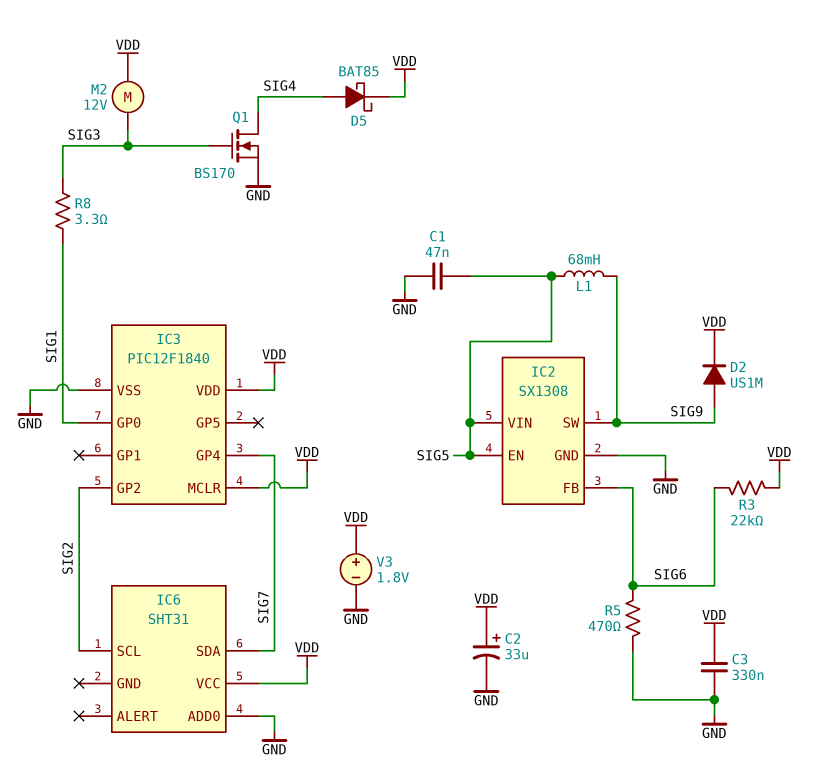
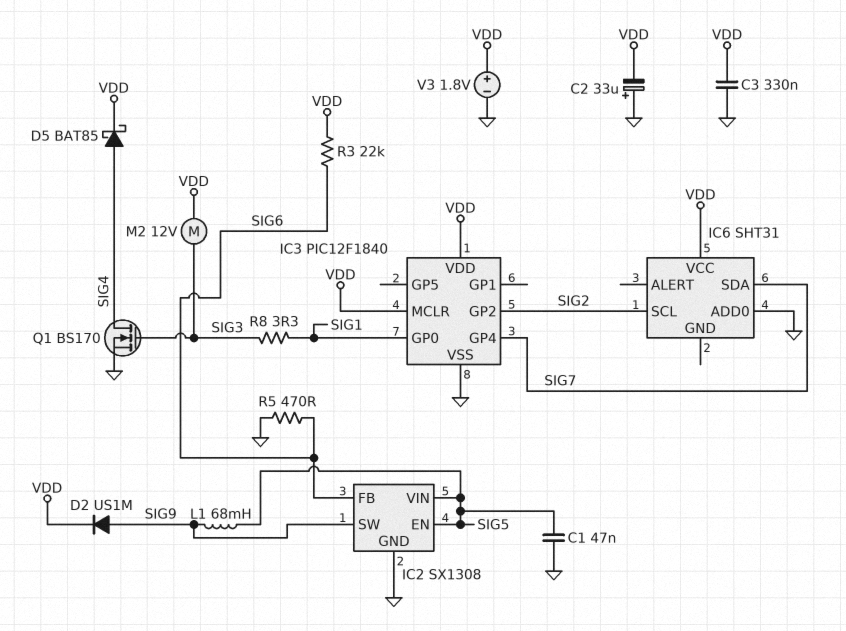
C2: 33uF (plus VDD, minus GND) -> 33uF (plus GND, minus VDD)

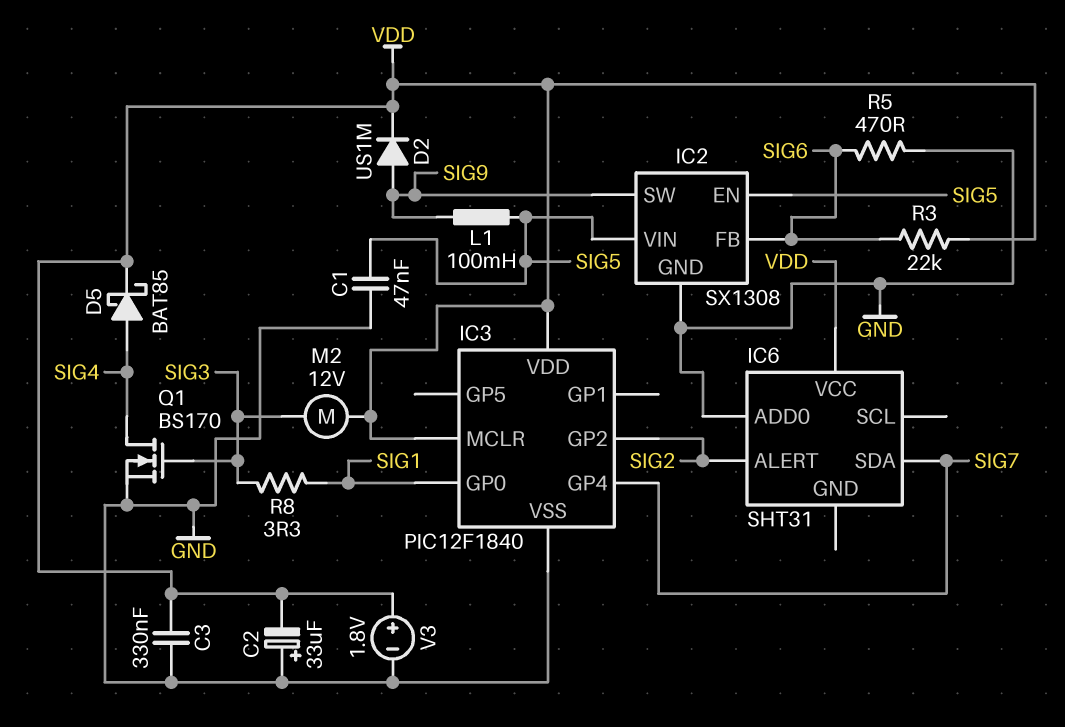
IC6 pin ALERT: none -> SIG2
IC6 pin SCL: SIG2 -> none
L1: 68mH (SIG5, SIG9) -> 100mH (SIG5, SIG9)

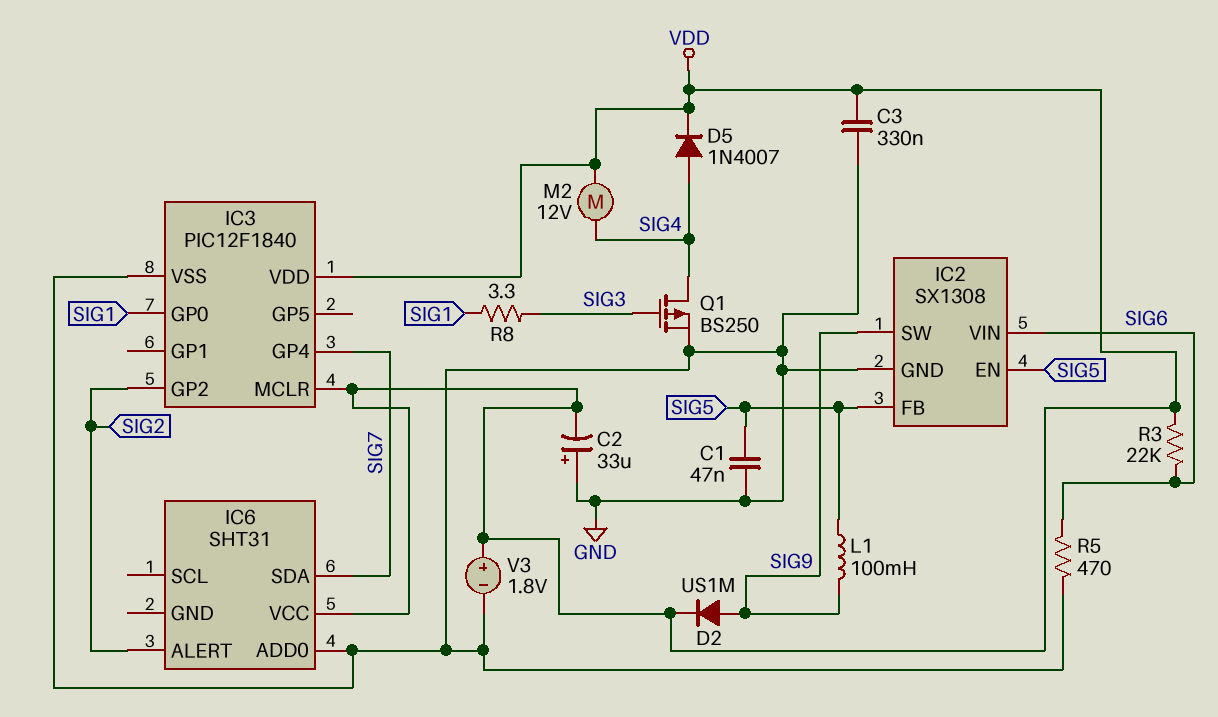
D5: schottky BAT85 (A SIG4, K VDD) -> diode 1N4007 (A SIG4, K VDD)
IC2 pin FB: SIG6 -> SIG5
IC2 pin VIN: SIG5 -> SIG6
M2: motor 12V (SIG3, VDD) -> motor 12V (SIG4, VDD)
Q1: NMOS BS170 (G SIG3, D SIG4, S GND) -> PMOS BS250 (G SIG3, D SIG4, S GND)

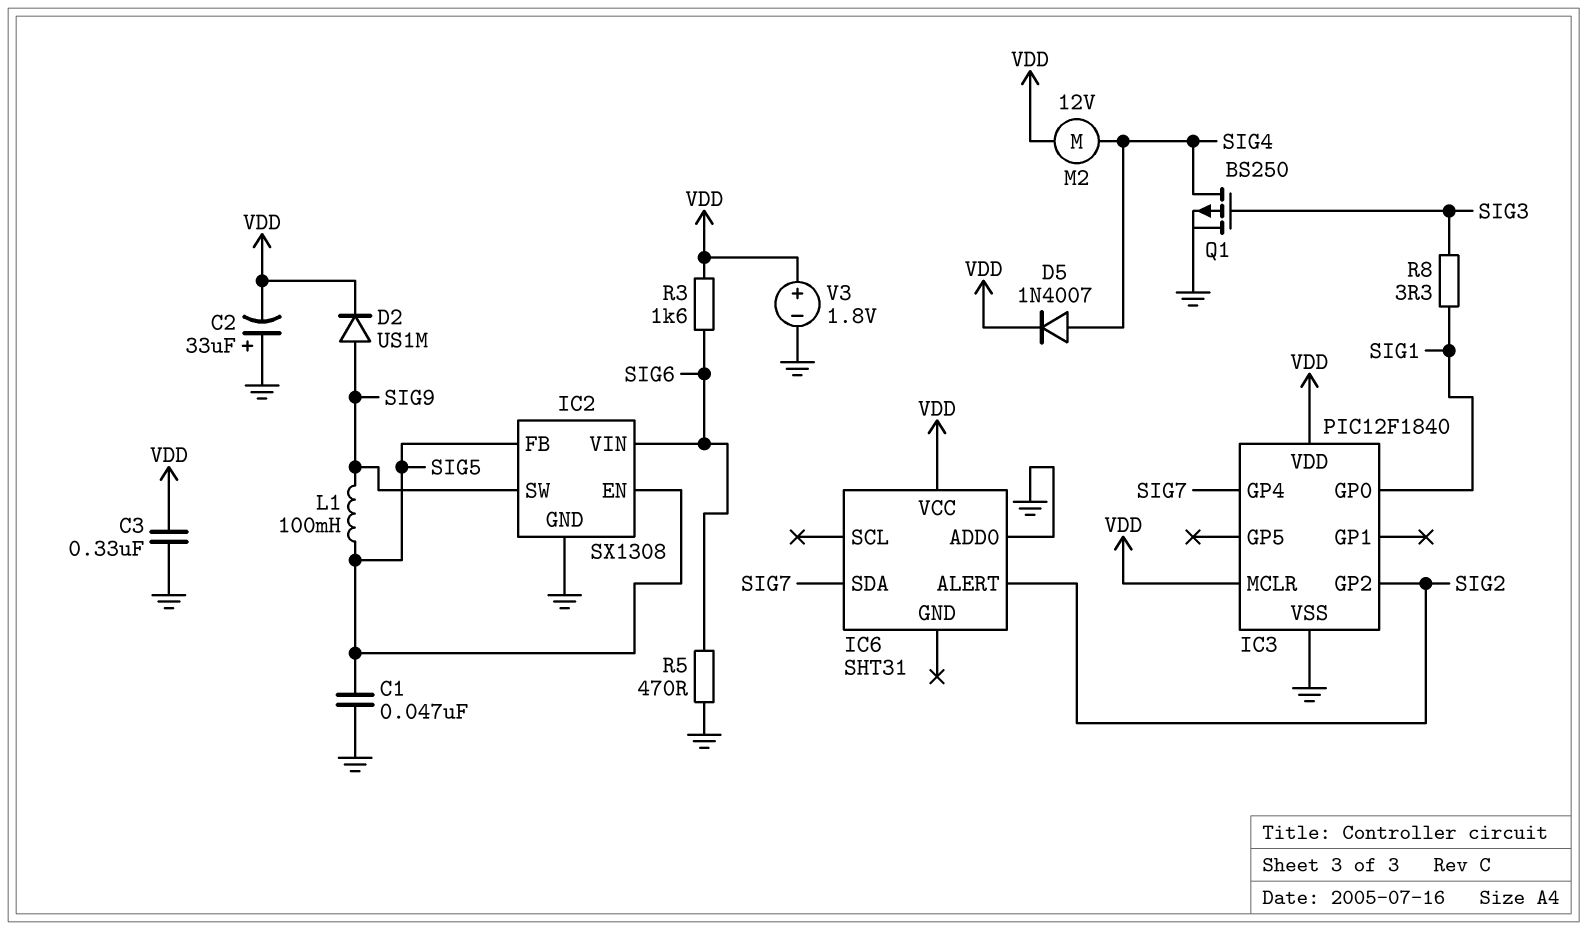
R3: 22k (SIG6, VDD) -> 1.6k (SIG6, VDD)

